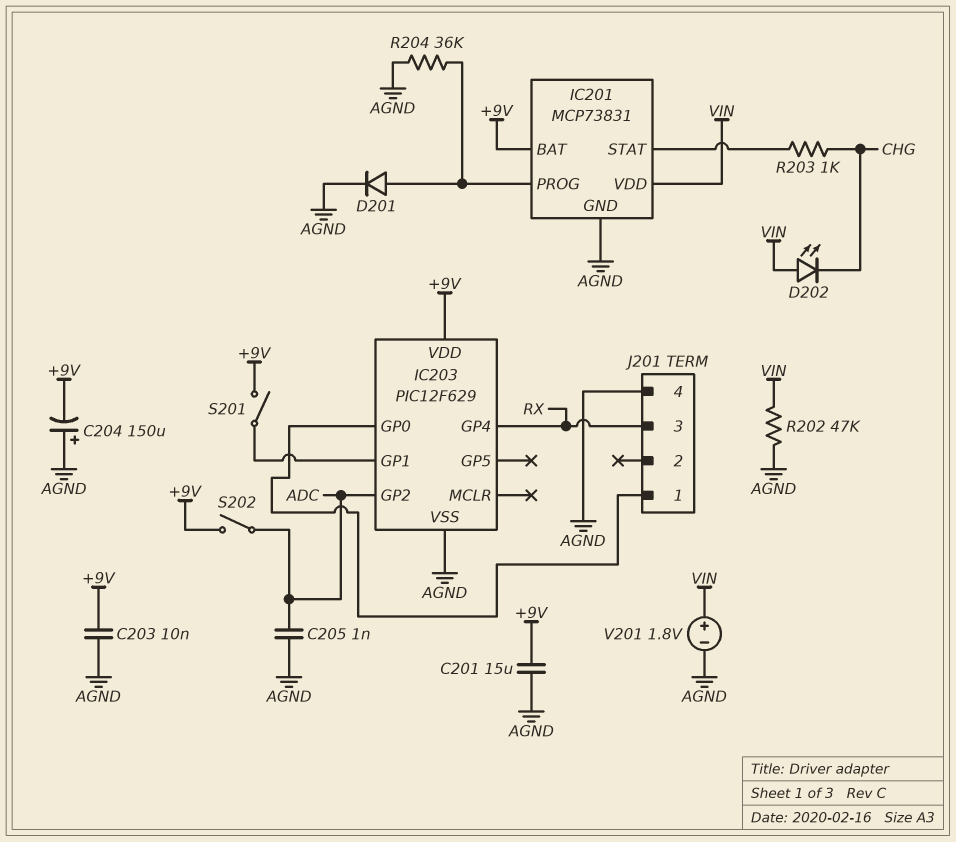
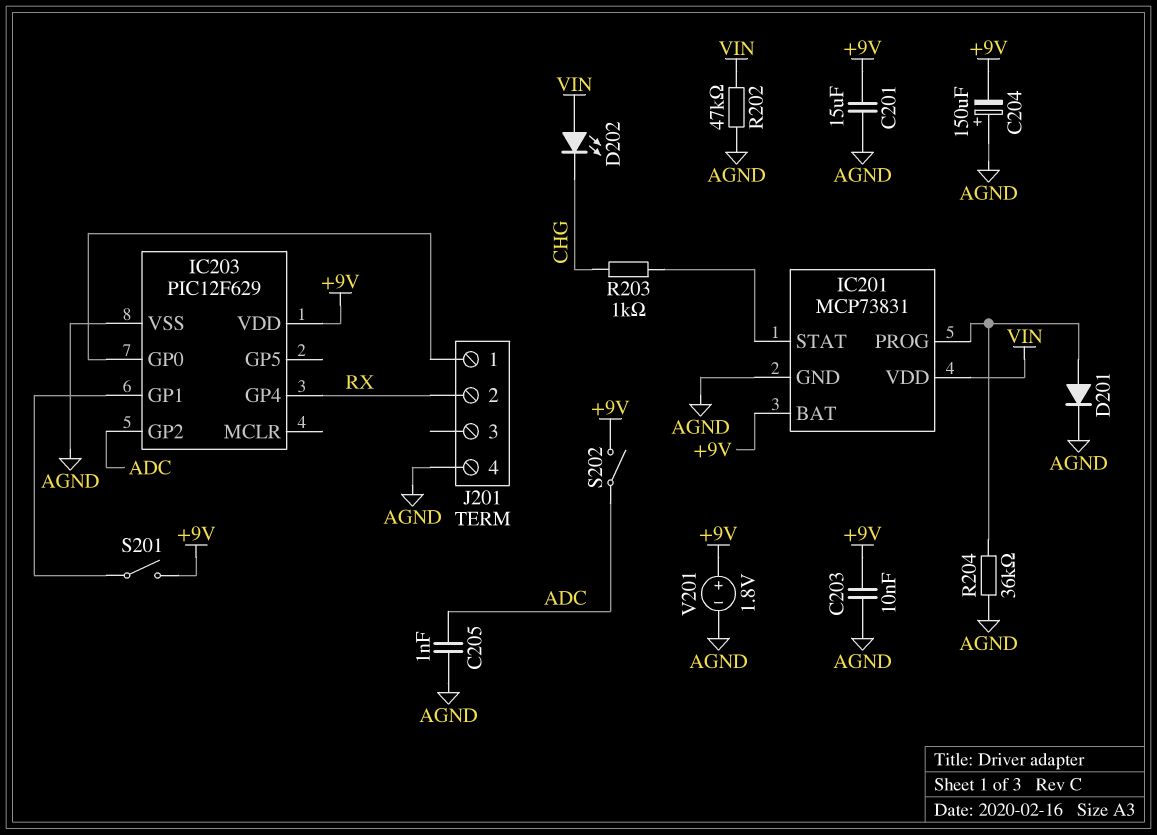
J201 pin 2: none -> RX
J201 pin 3: RX -> none
V201: 1.8V (plus VIN, minus AGND) -> 1.8V (plus +9V, minus AGND)

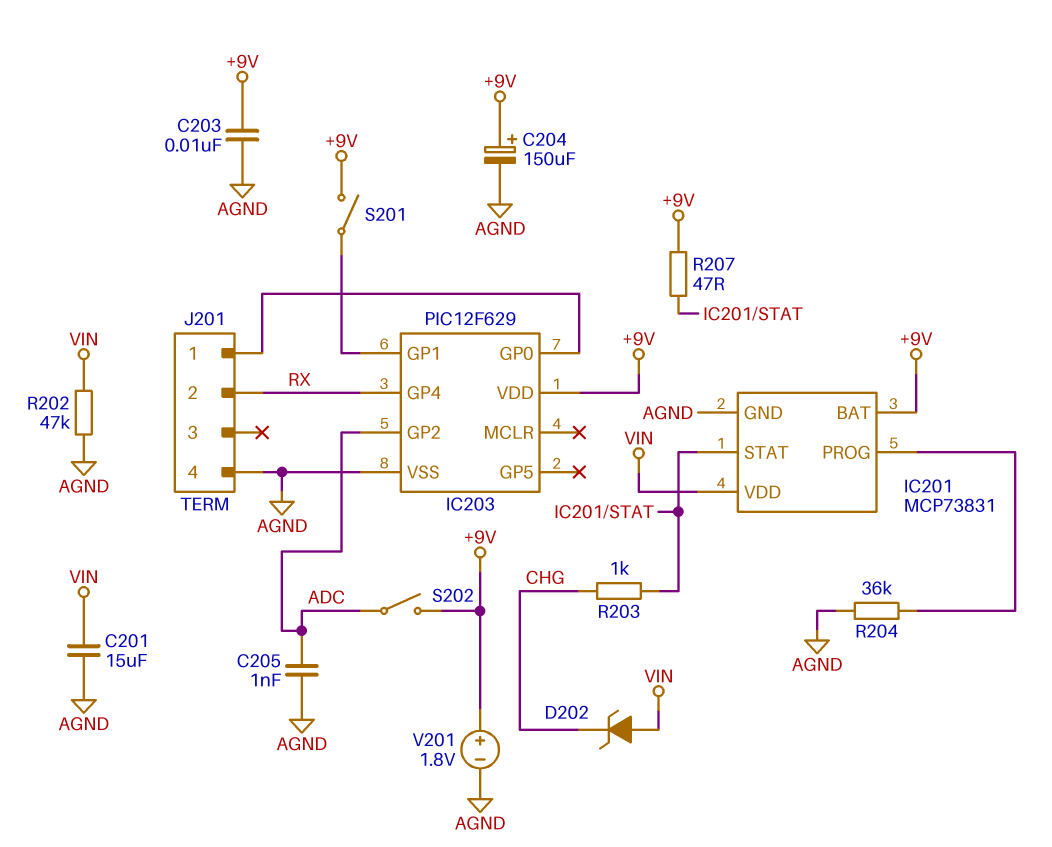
C201: 15uF (+9V, AGND) -> 15uF (AGND, VIN)
C204: 150uF (plus AGND, minus +9V) -> 150uF (plus +9V, minus AGND)
D201: diode (A IC201/PROG, K AGND) -> none
D202: LED (A VIN, K CHG) -> zener (A VIN, K CHG)
R207: none -> 47 (+9V, IC201/STAT)

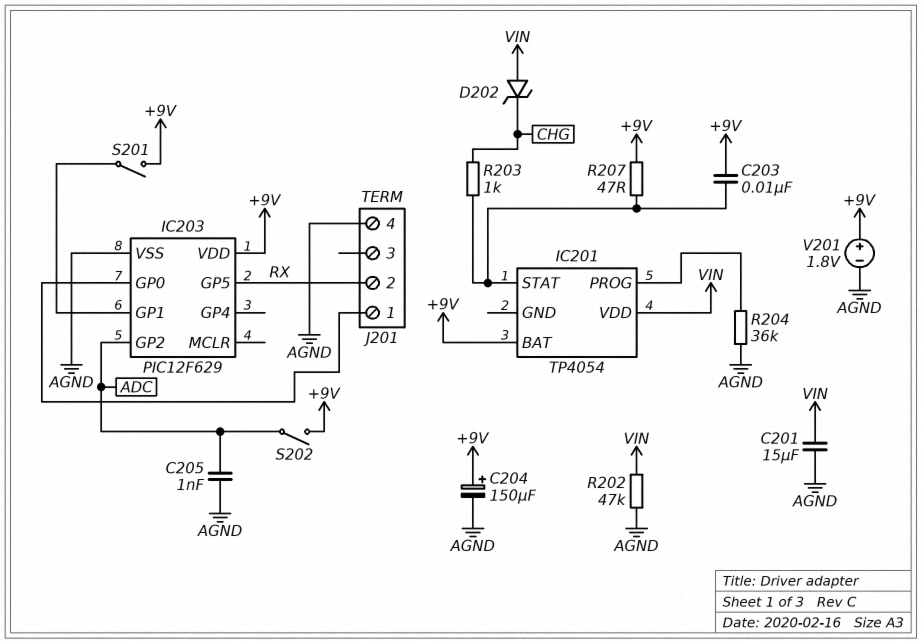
C203: 10nF (+9V, AGND) -> 10nF (+9V, IC201/STAT)
IC201: MCP73831 -> TP4054
IC201 pin GND: AGND -> none
IC203 pin GP4: RX -> none
IC203 pin GP5: none -> RX

